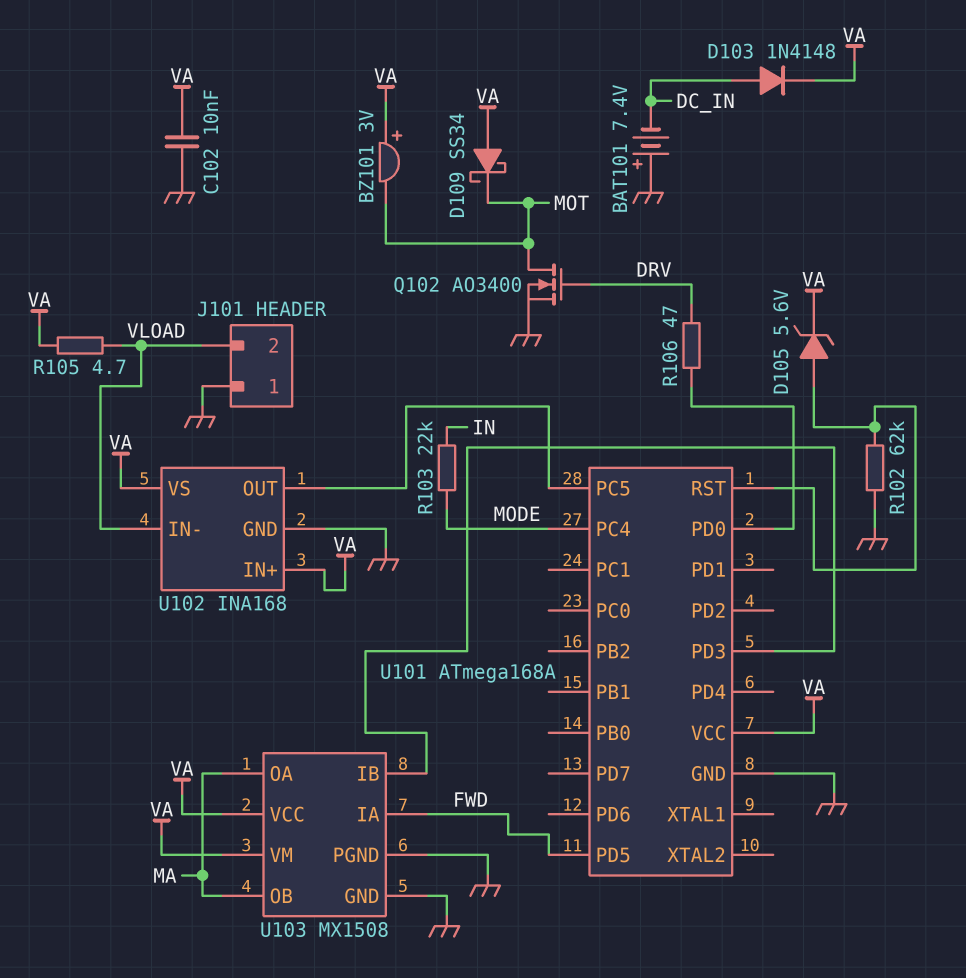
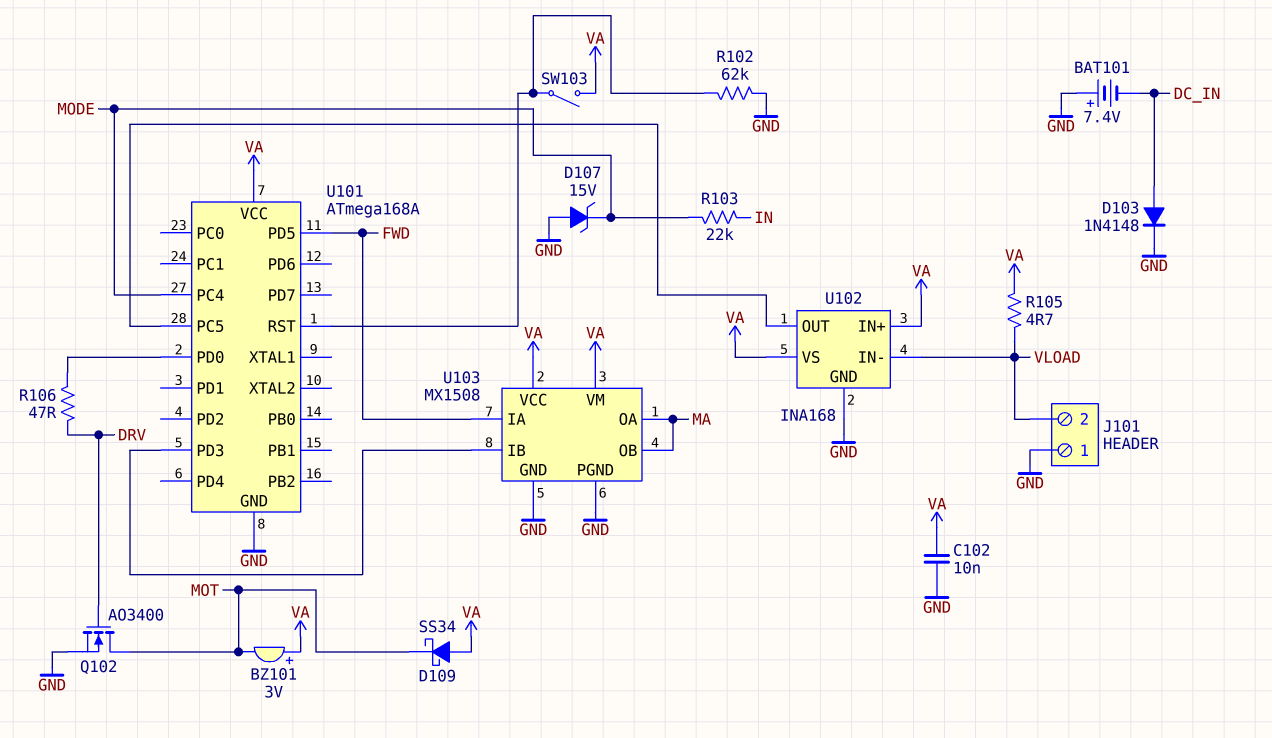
D103: diode 1N4148 (A DC_IN, K VA) -> diode 1N4148 (A DC_IN, K GND)
D105: zener 5.6V (A U101/RST, K VA) -> none
D107: none -> zener 15V (A GND, K MODE)
SW103: none -> switch (U101/RST, VA)

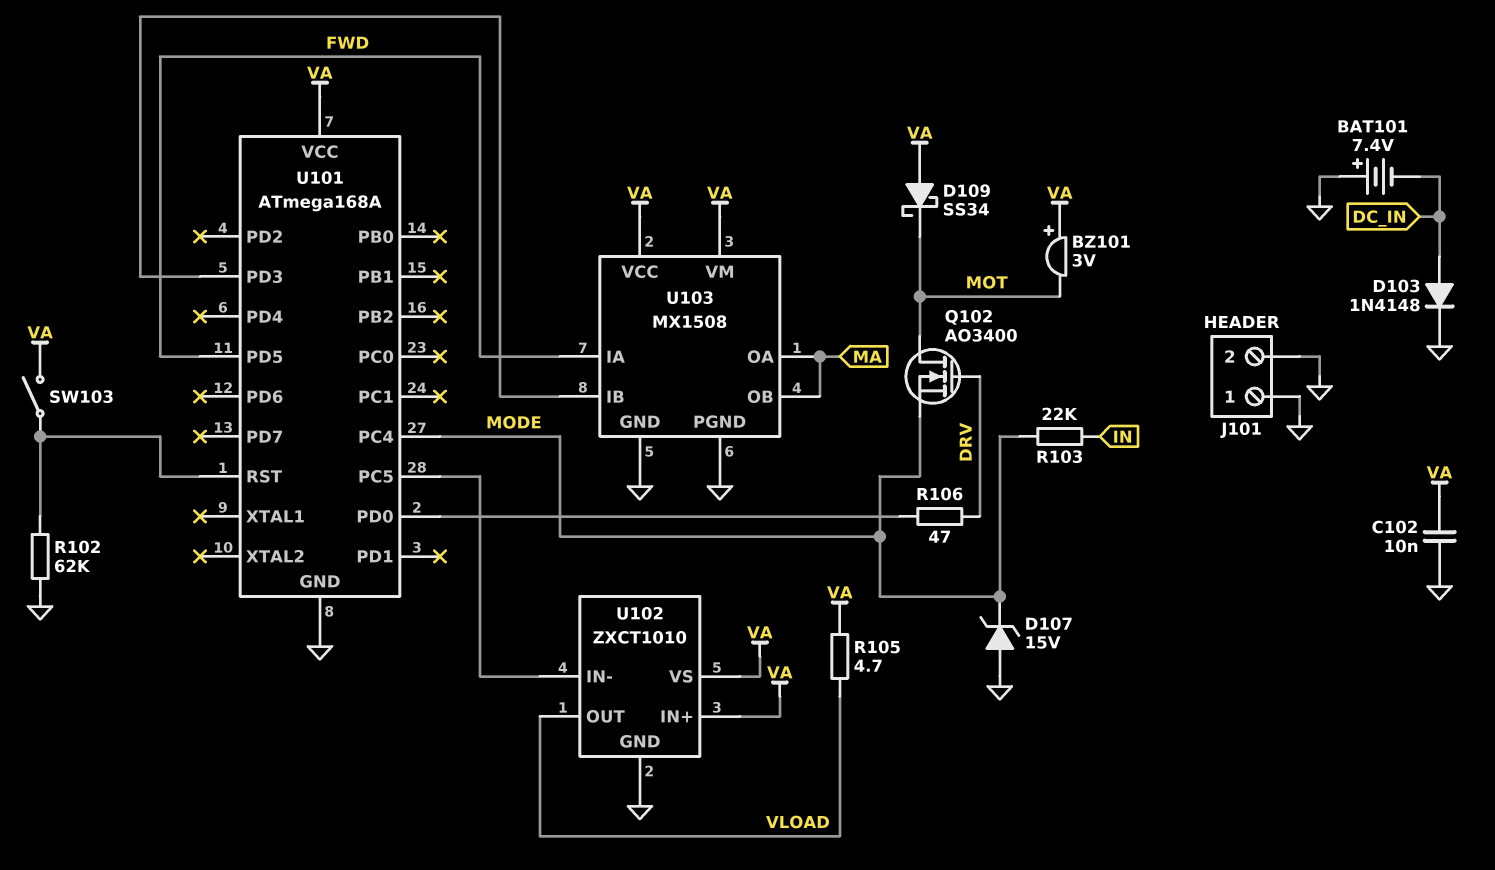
J101 pin 2: VLOAD -> GND
Q102: NMOS AO3400 (G DRV, D MOT, S GND) -> NMOS AO3400 (G DRV, D MOT, S MODE)
U102: INA168 -> ZXCT1010
U102 pin IN-: VLOAD -> U101/PC5
U102 pin OUT: U101/PC5 -> VLOAD

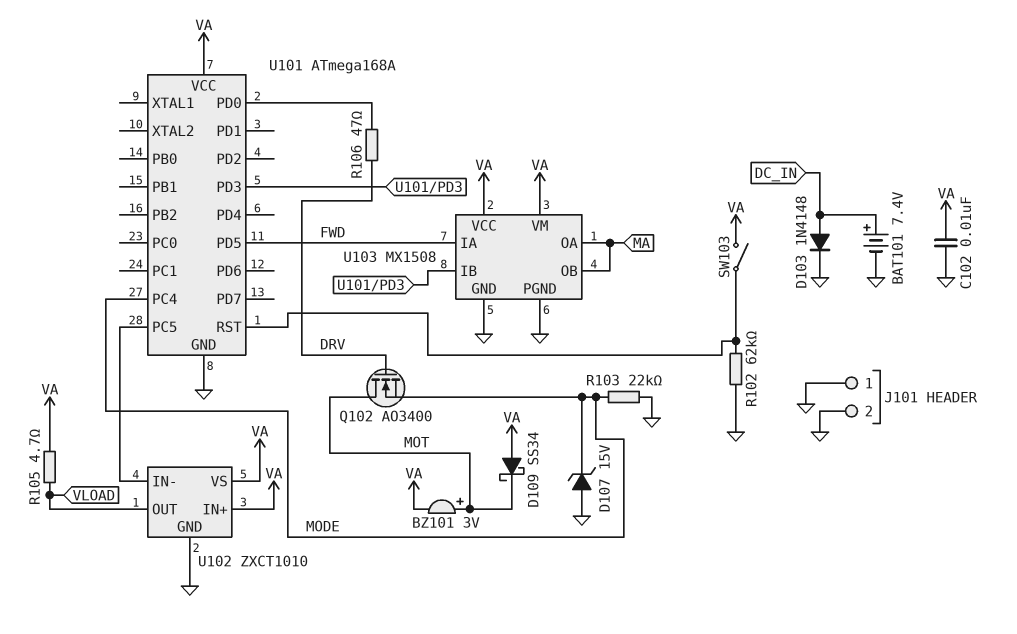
BAT101: 7.4V (plus GND, minus DC_IN) -> 7.4V (plus DC_IN, minus GND)
BZ101: buzzer 3V (plus VA, minus MOT) -> buzzer 3V (plus MOT, minus VA)
R103: 22k (IN, MODE) -> 22k (GND, MODE)

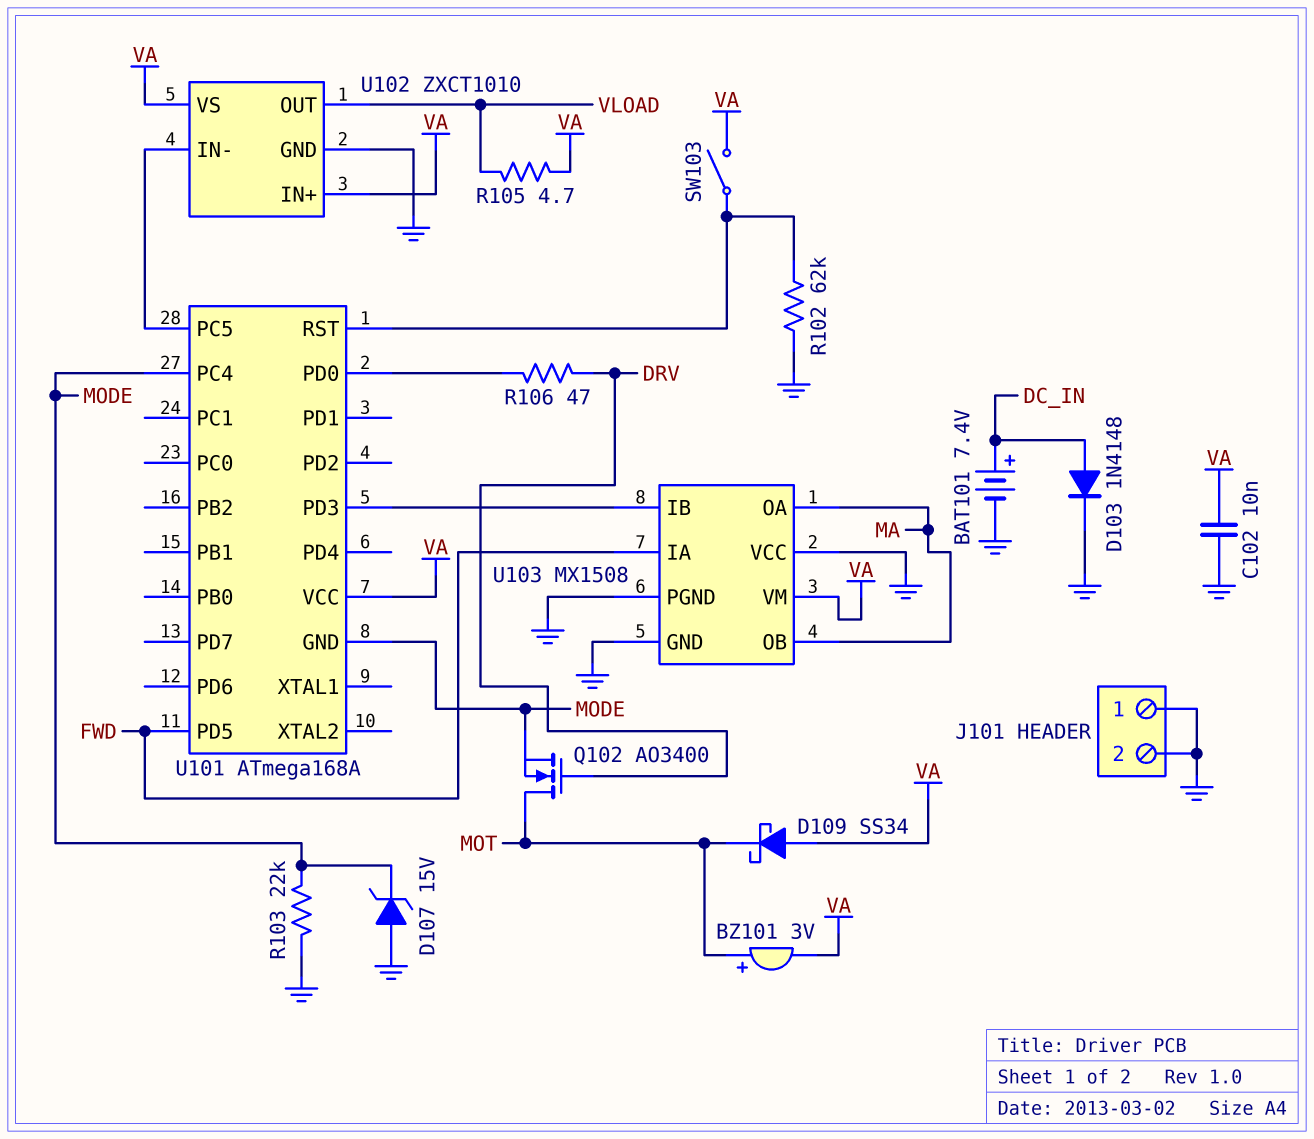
U101 pin GND: GND -> MODE
U103 pin VCC: VA -> GND

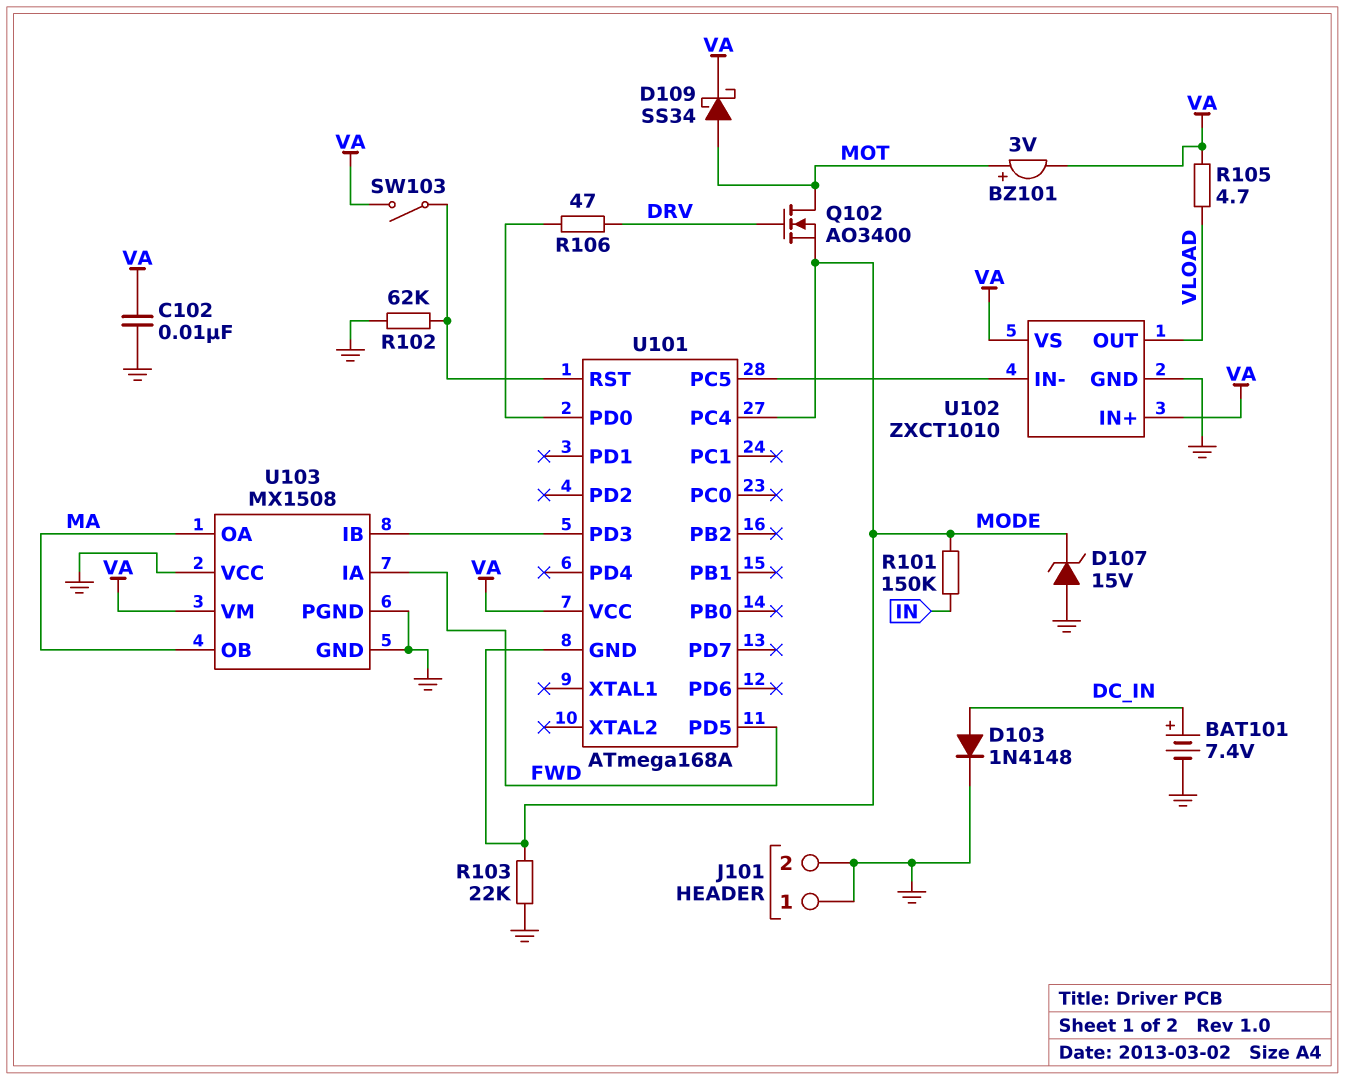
D109: schottky SS34 (A VA, K MOT) -> schottky SS34 (A MOT, K VA)
R101: none -> 150k (IN, MODE)

